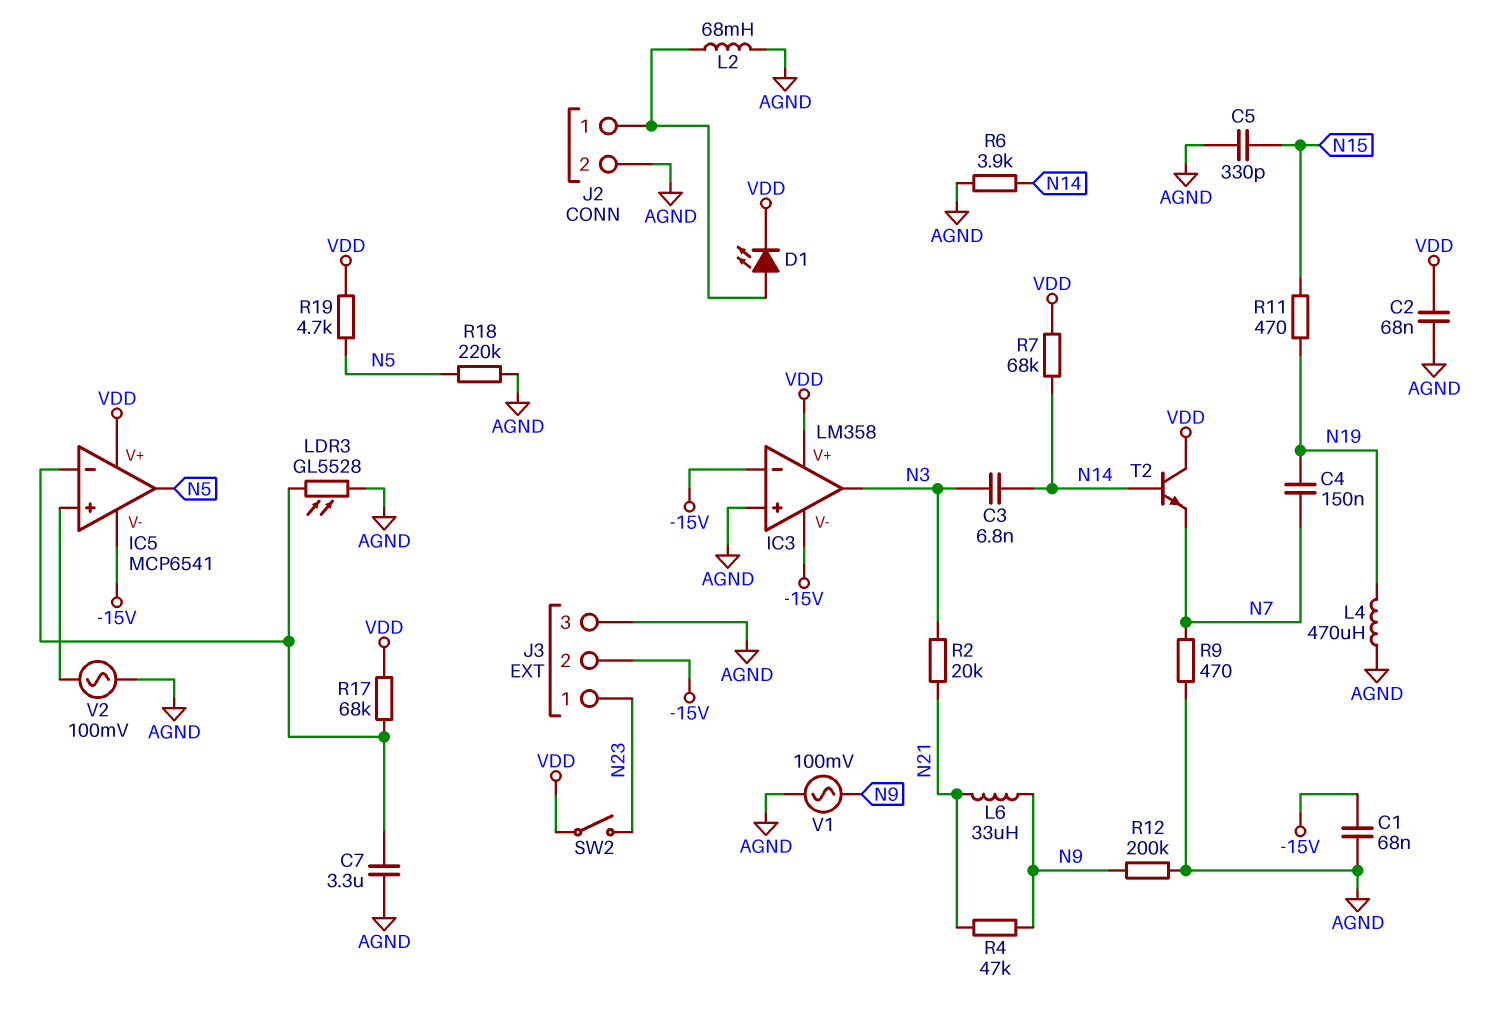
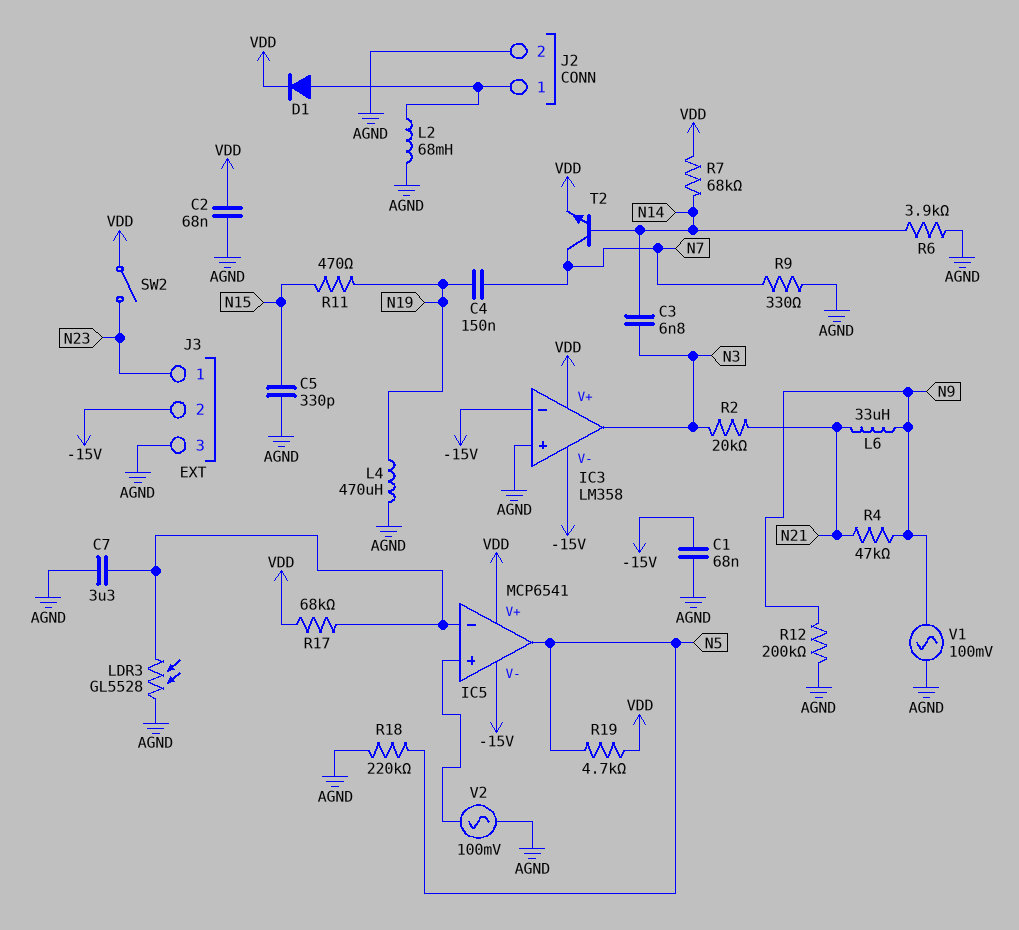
D1: LED (A J2/1, K VDD) -> diode (A J2/1, K VDD)
R9: 470 (AGND, N7) -> 330 (AGND, N7)
T2: NPN (B N14, C VDD, E N7) -> NPN (B N14, C N7, E VDD)

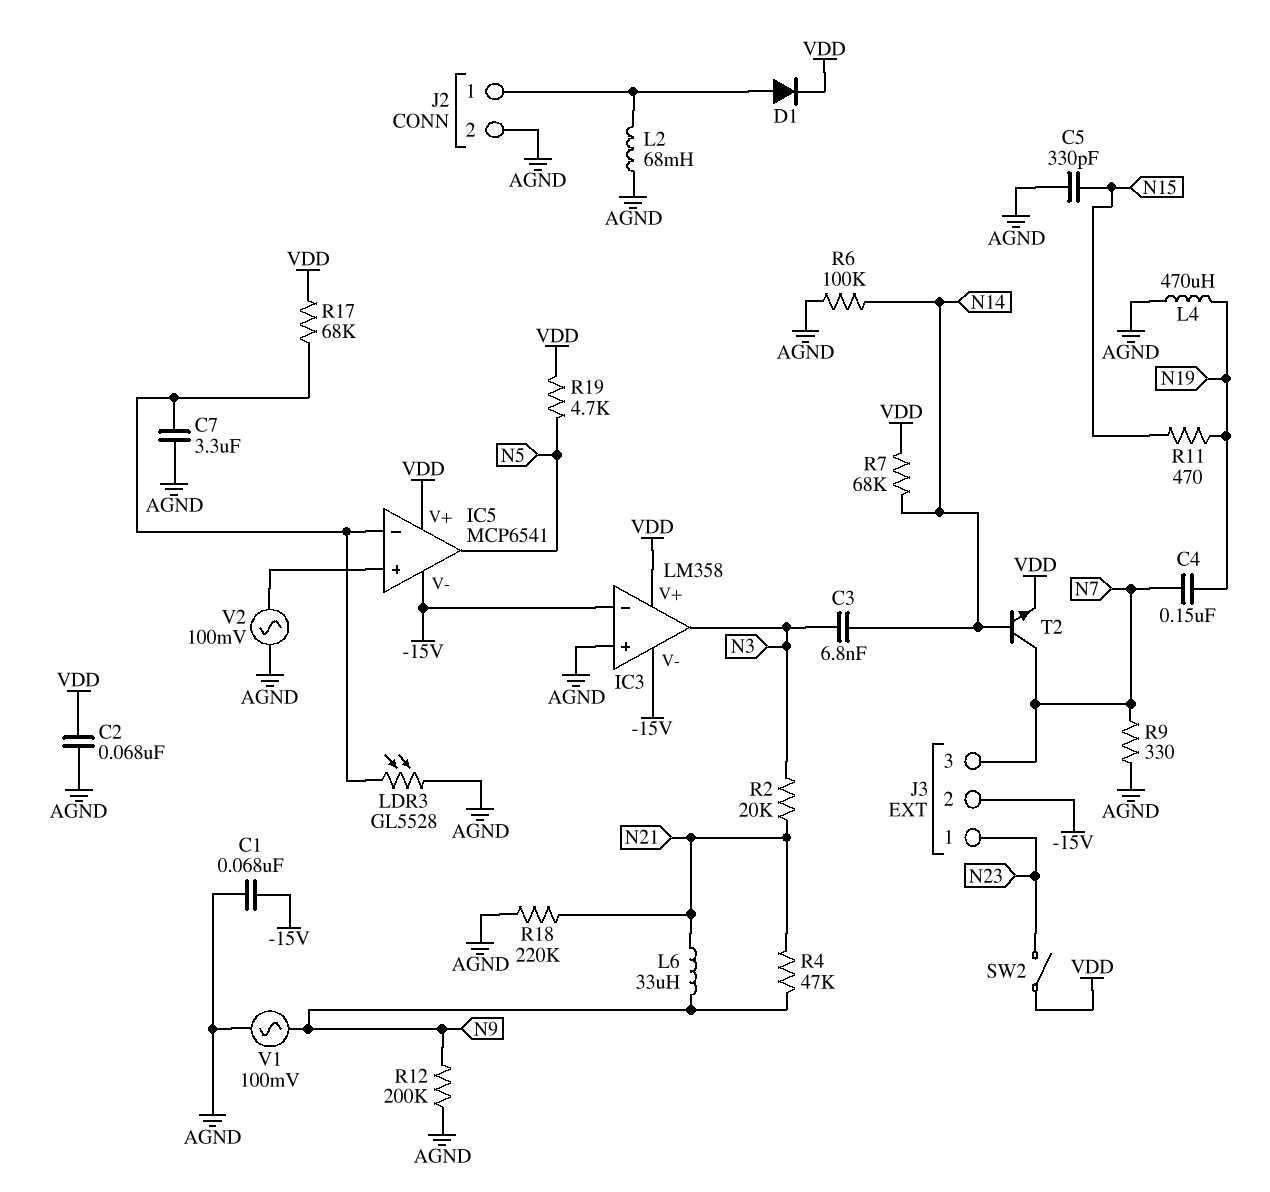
J3 pin 3: AGND -> N7
R6: 3.9k (AGND, N14) -> 100k (AGND, N14)
R18: 220k (AGND, N5) -> 220k (AGND, N21)

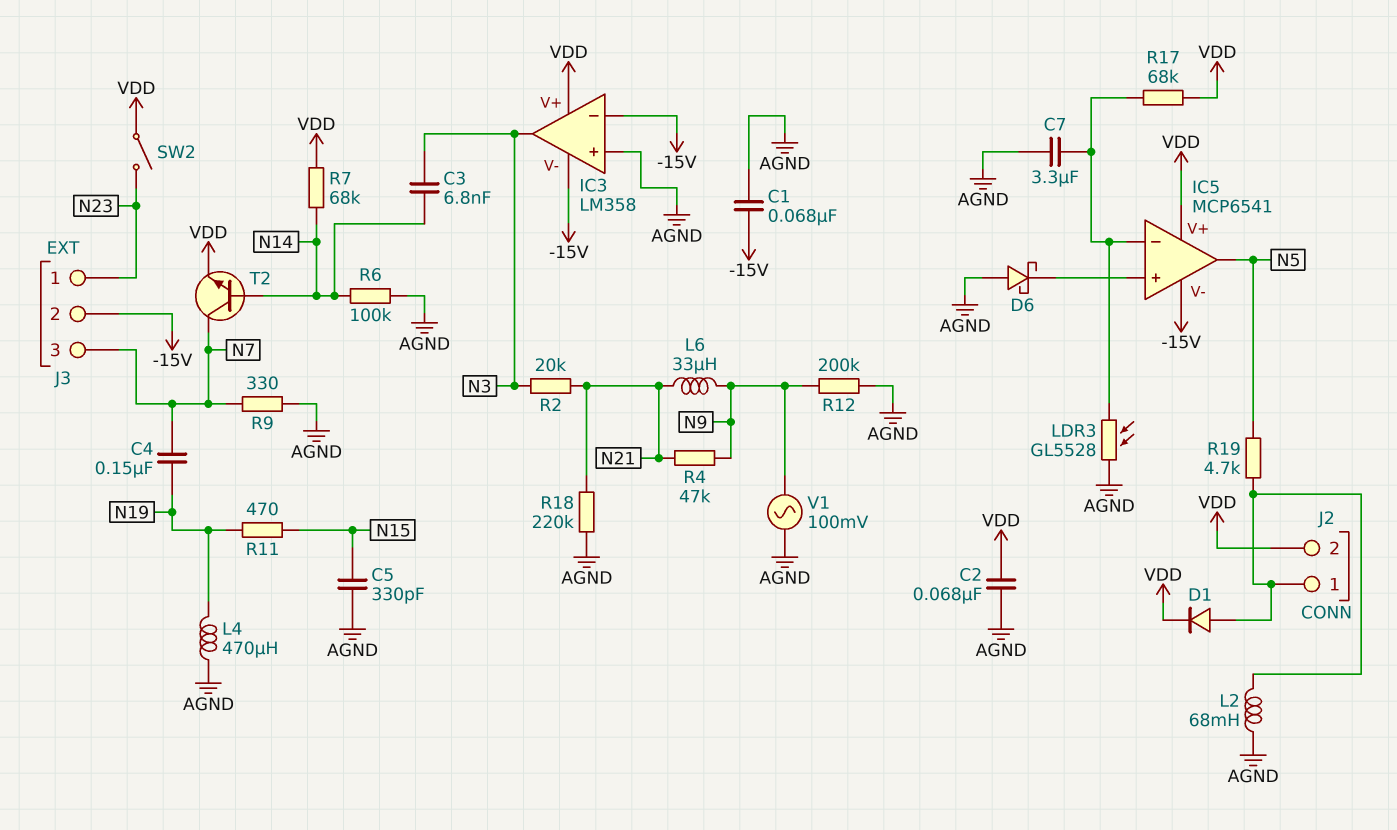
D6: none -> schottky (A AGND, K IC5/in+)
J2 pin 2: AGND -> VDD
R19: 4.7k (N5, VDD) -> 4.7k (J2/1, N5)
V2: AC 100mV (AGND, IC5/in+) -> none

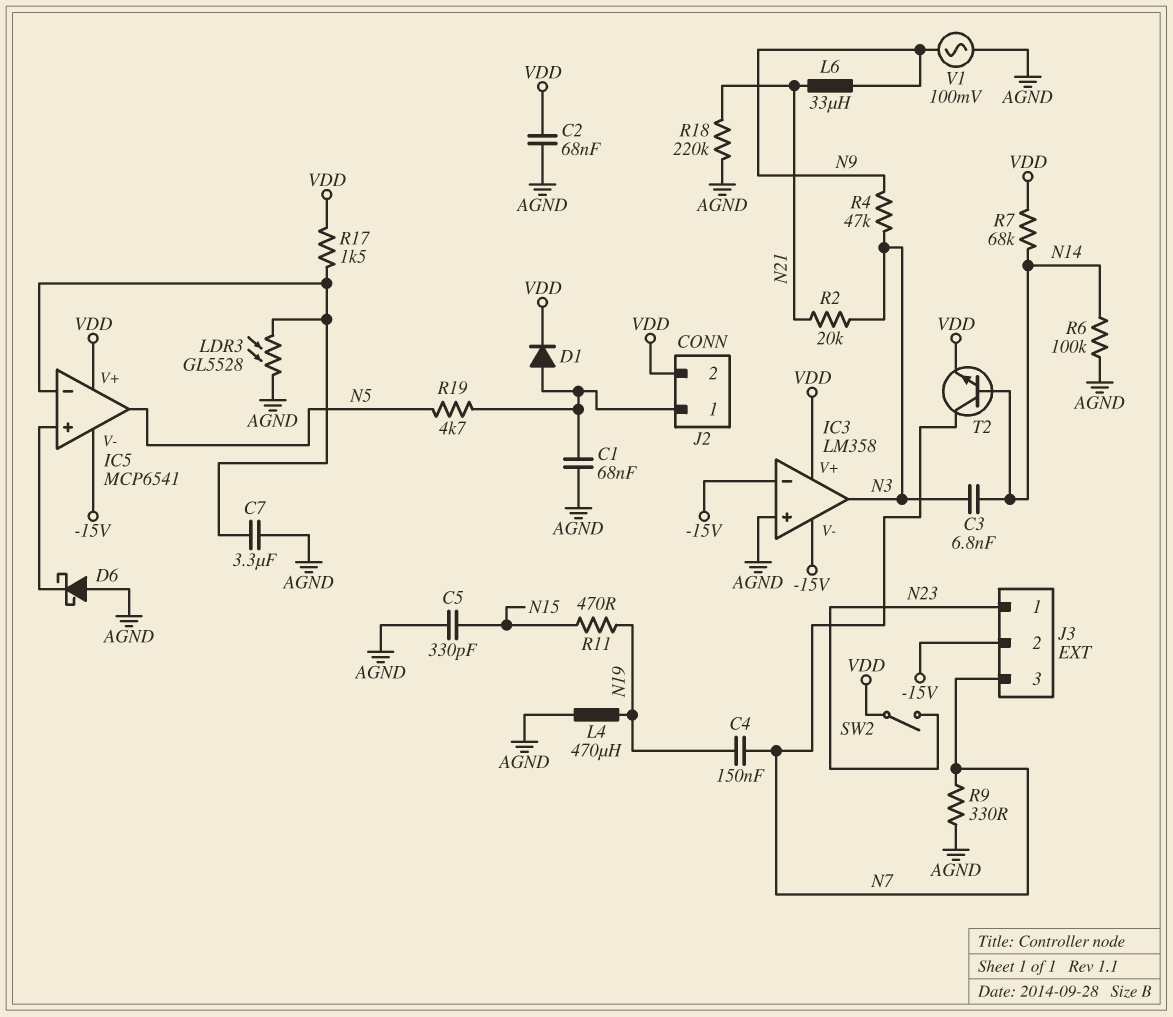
C1: 68nF (-15V, AGND) -> 68nF (AGND, J2/1)
L2: 68mH (AGND, J2/1) -> none
R4: 47k (N9, N21) -> 47k (N3, N9)
R12: 200k (AGND, N9) -> none
R17: 68k (IC5/in-, VDD) -> 1.5k (IC5/in-, VDD)

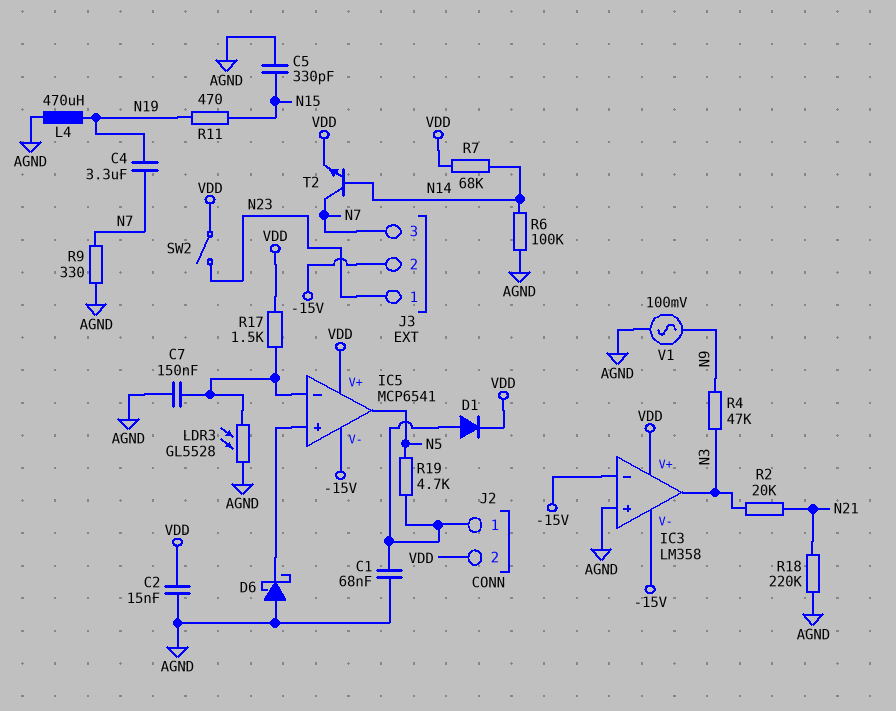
C2: 68nF (AGND, VDD) -> 15nF (AGND, VDD)
C3: 6.8nF (N3, N14) -> none
C4: 150nF (N7, N19) -> 3.3uF (N7, N19)
C7: 3.3uF (AGND, IC5/in-) -> 150nF (AGND, IC5/in-)
L6: 33uH (N9, N21) -> none

